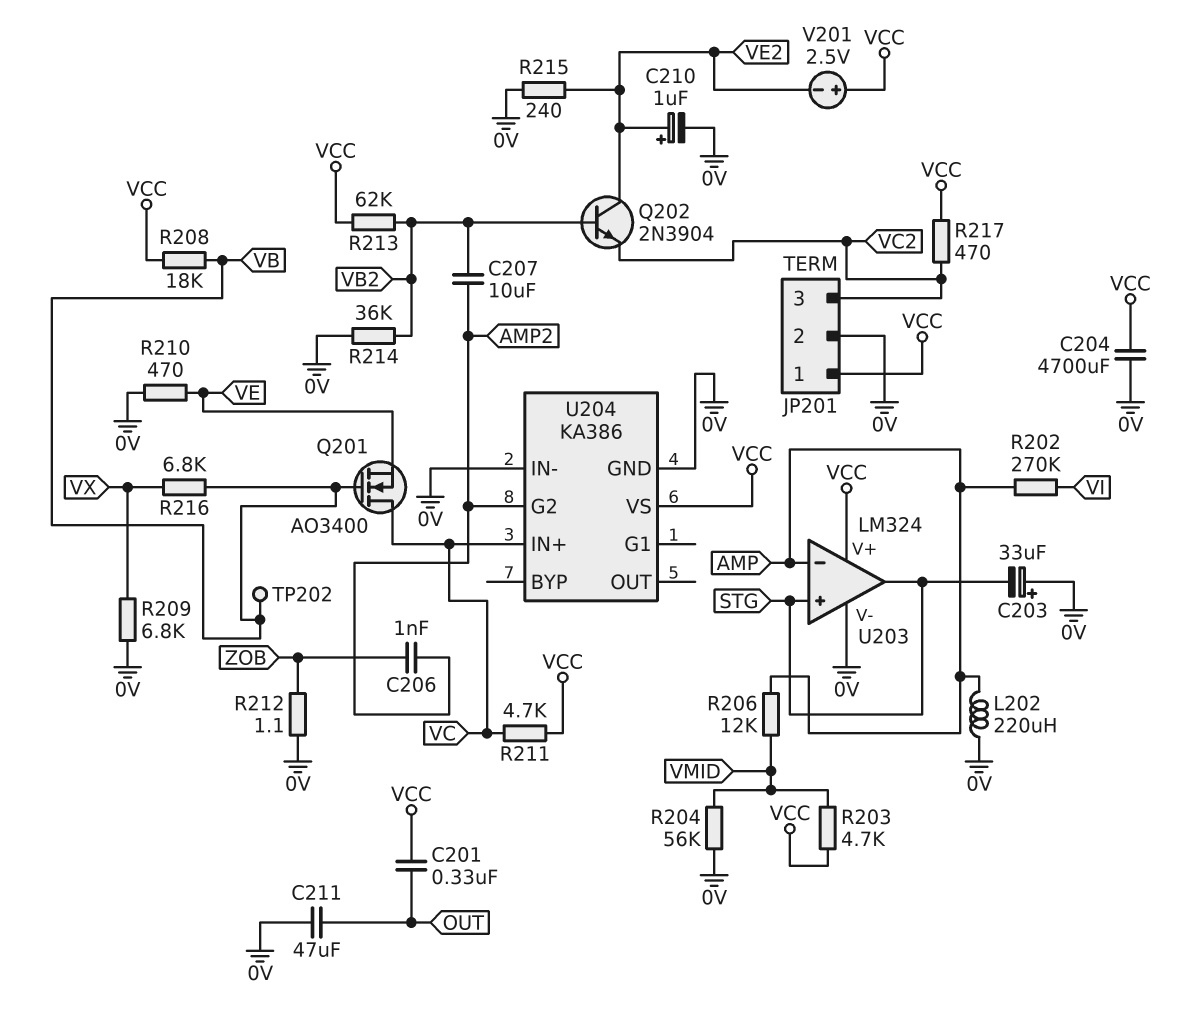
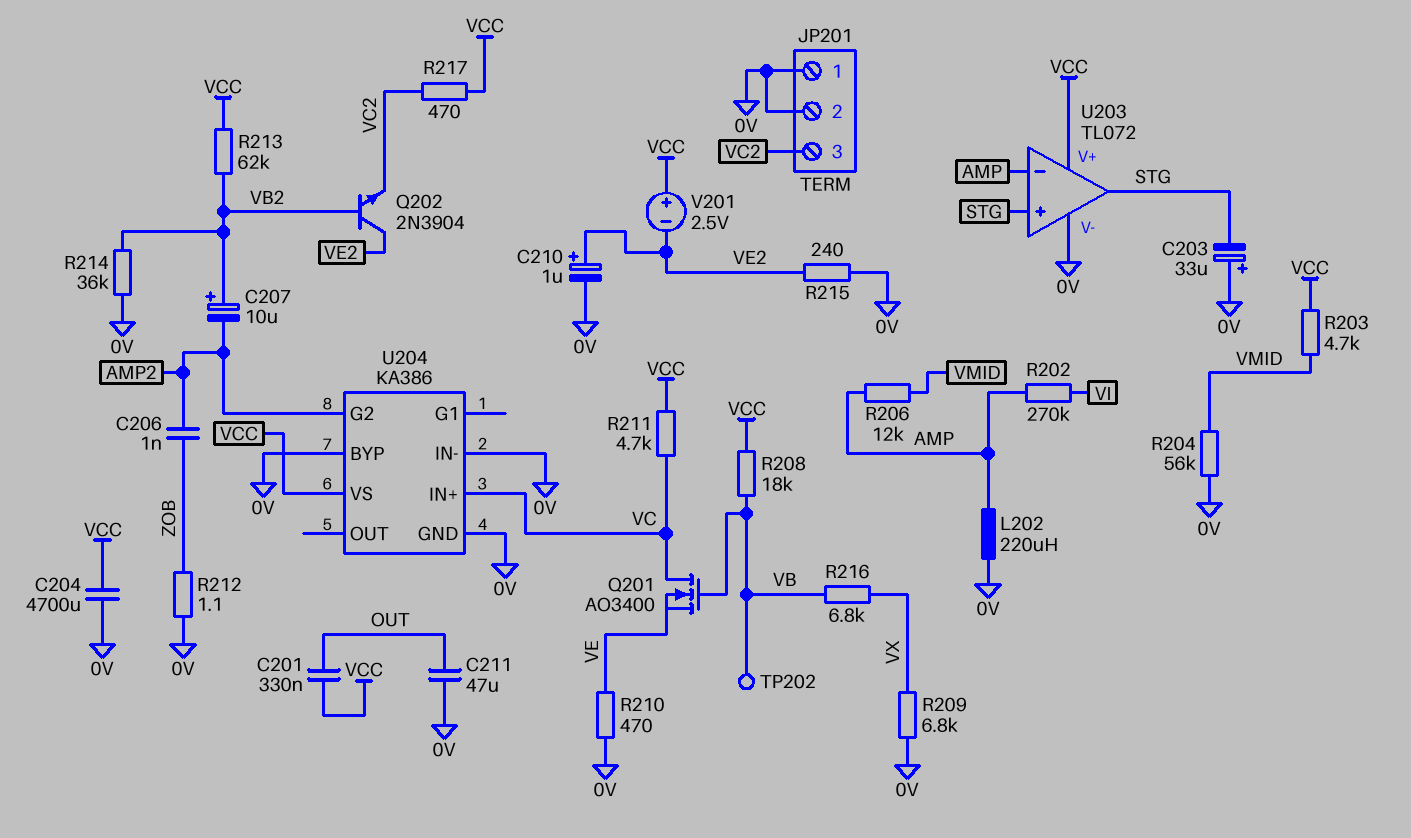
C207: 10uF (AMP2, VB2) -> 10uF (plus VB2, minus AMP2)
JP201 pin 1: VCC -> 0V
U203: LM324 -> TL072
U204 pin BYP: none -> 0V

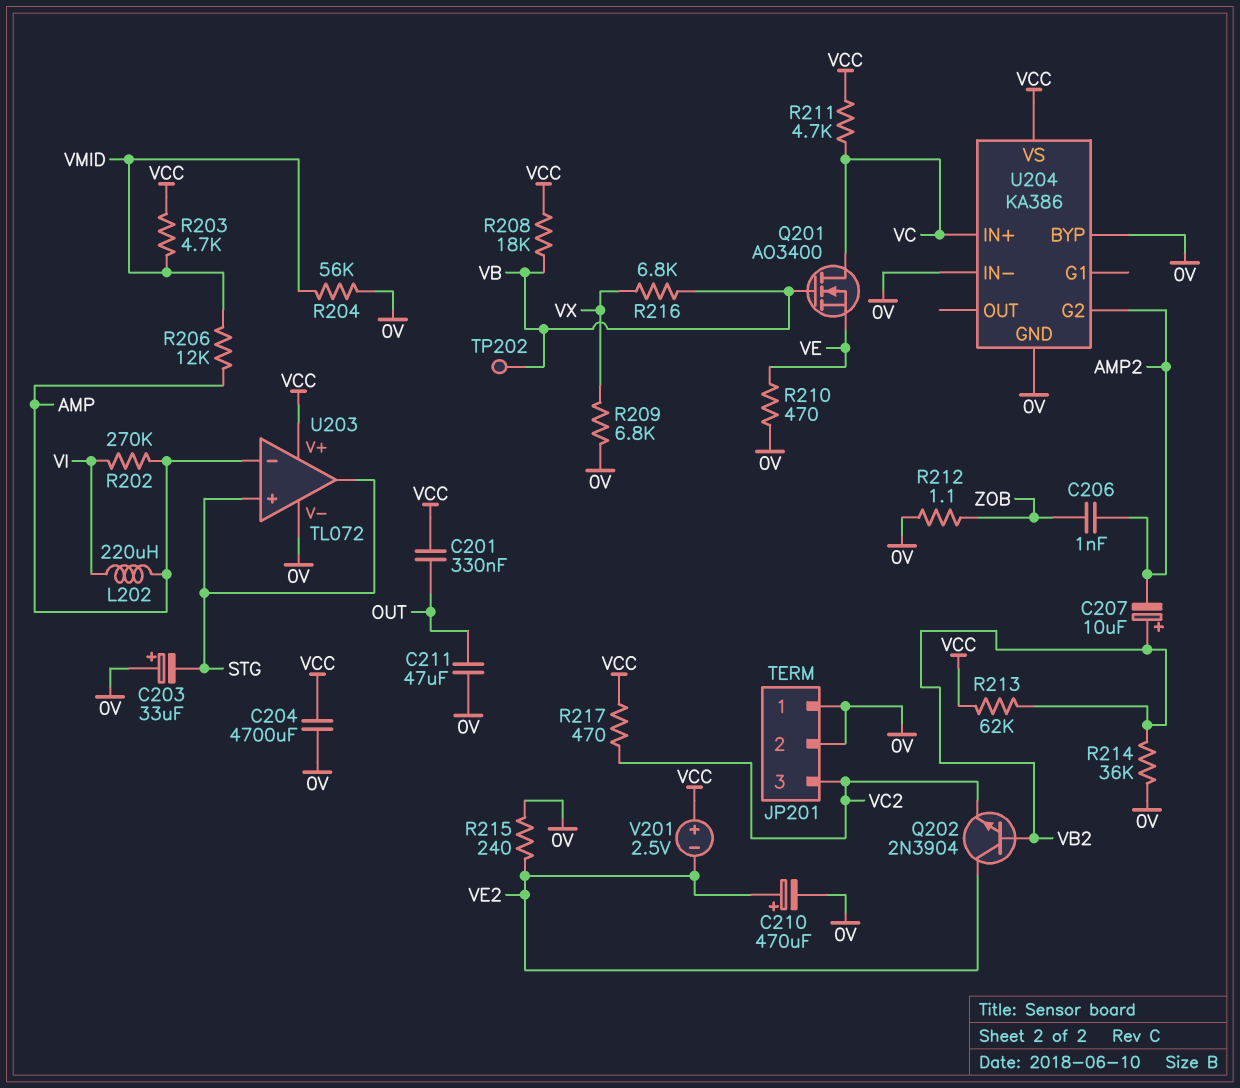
C210: 1uF (plus VE2, minus 0V) -> 470uF (plus VE2, minus 0V)
L202: 220uH (0V, AMP) -> 220uH (AMP, VI)

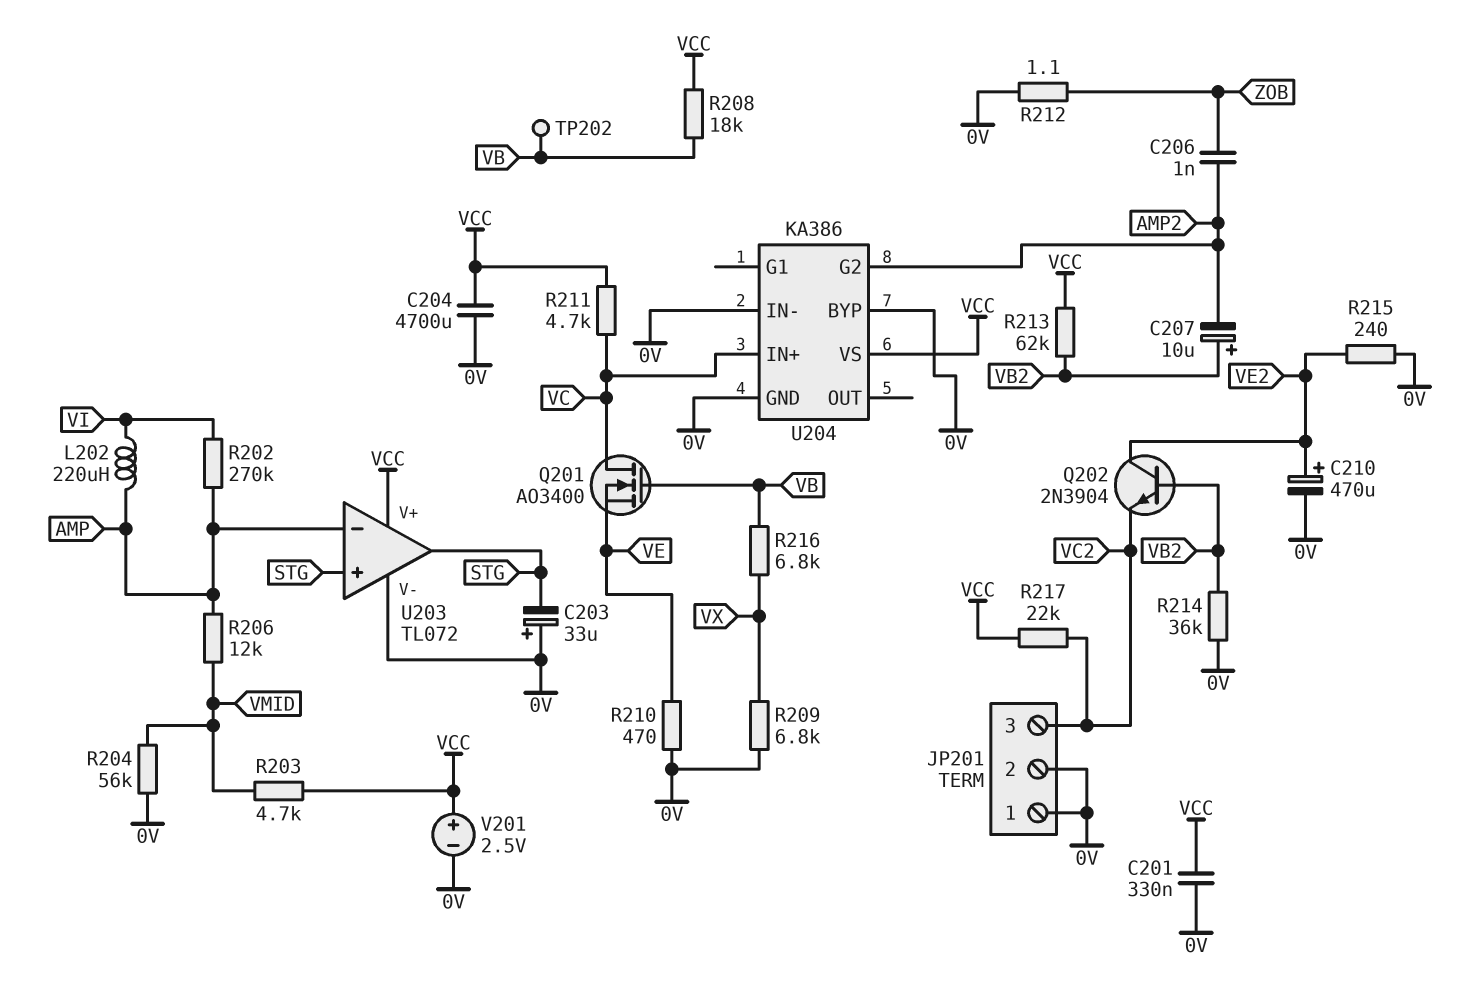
C201: 330nF (OUT, VCC) -> 330nF (0V, VCC)
C211: 47uF (0V, OUT) -> none
R217: 470 (VC2, VCC) -> 22k (VC2, VCC)
V201: 2.5V (plus VCC, minus VE2) -> 2.5V (plus VCC, minus 0V)

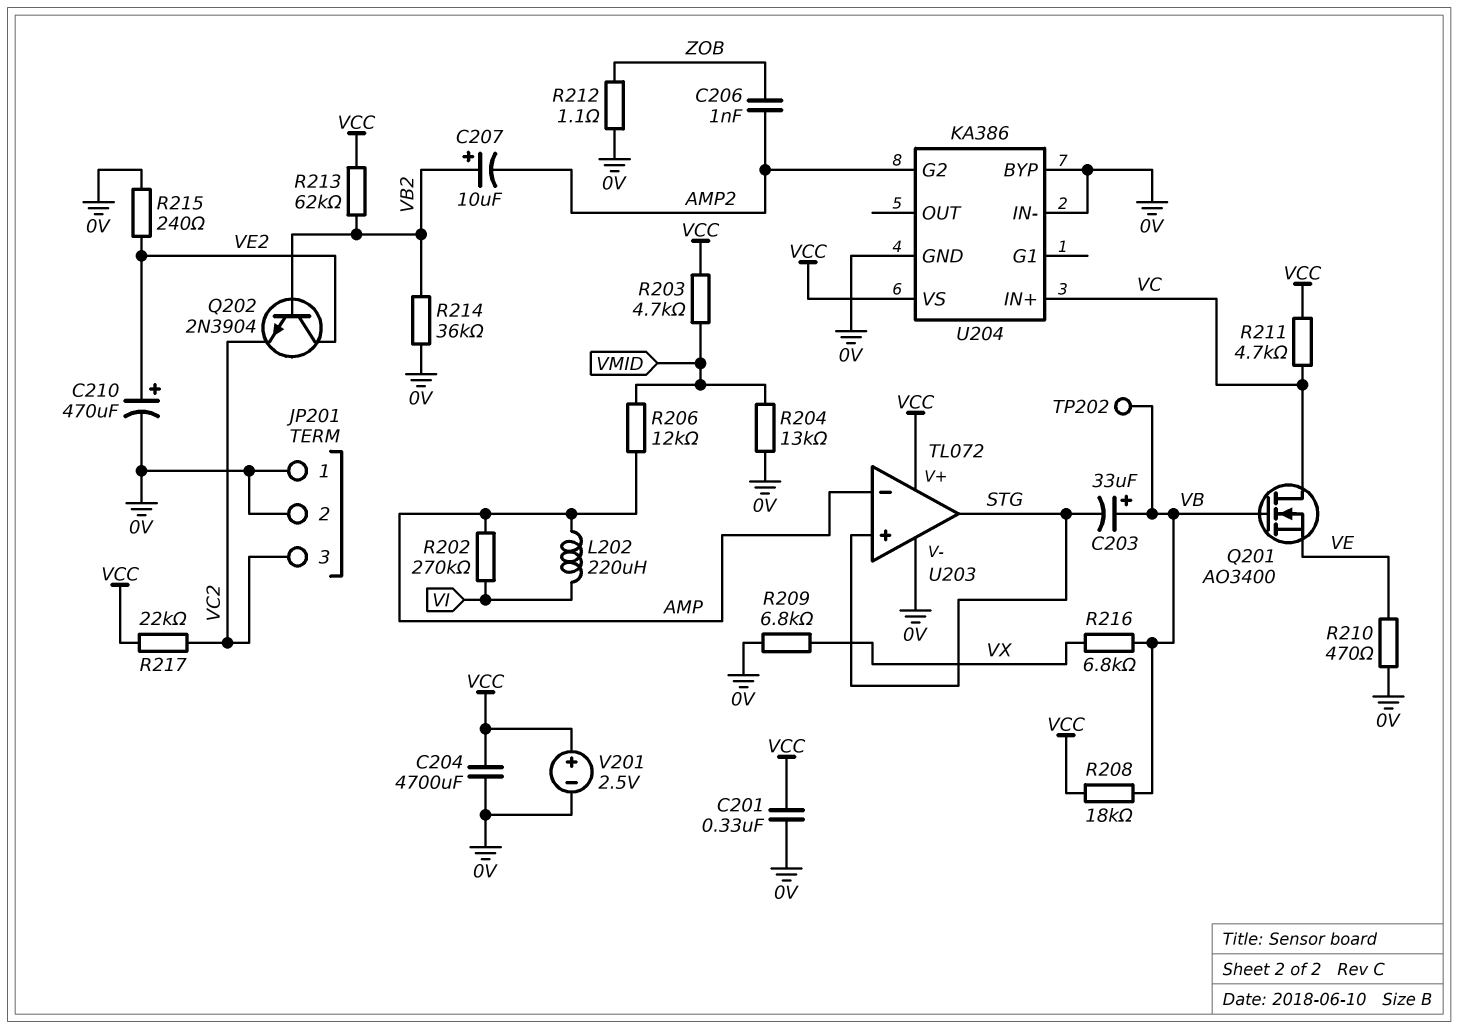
C203: 33uF (plus 0V, minus STG) -> 33uF (plus VB, minus STG)
R204: 56k (0V, VMID) -> 13k (0V, VMID)

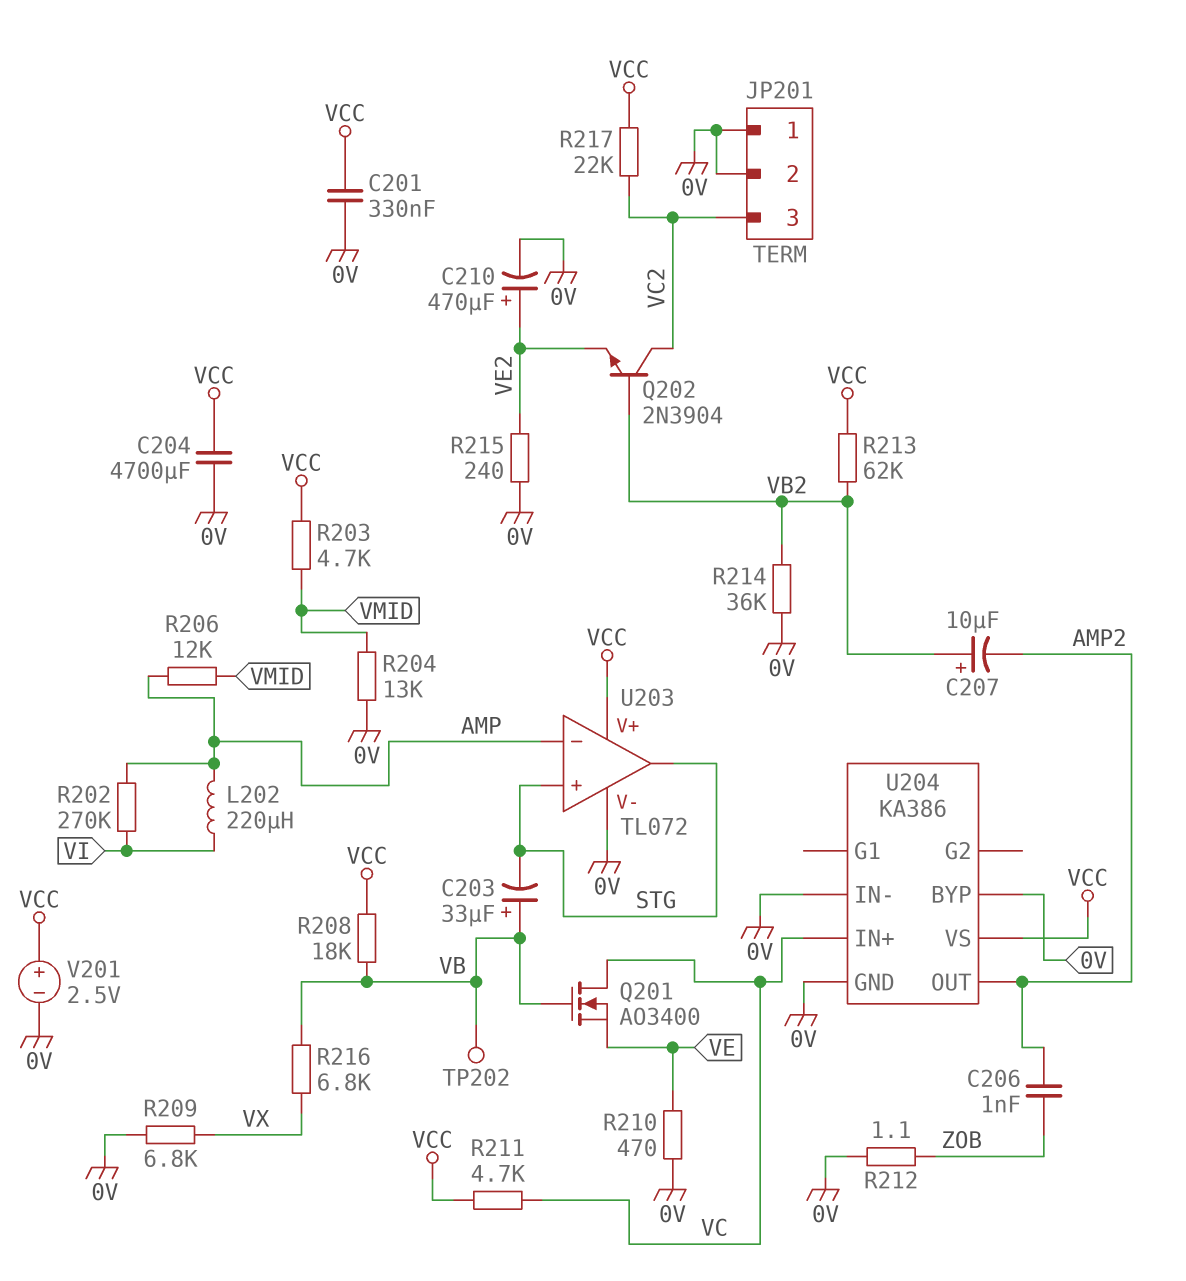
Q202: NPN 2N3904 (B VB2, C VE2, E VC2) -> NPN 2N3904 (B VB2, C VC2, E VE2)
U204 pin G2: AMP2 -> none
U204 pin OUT: none -> AMP2

